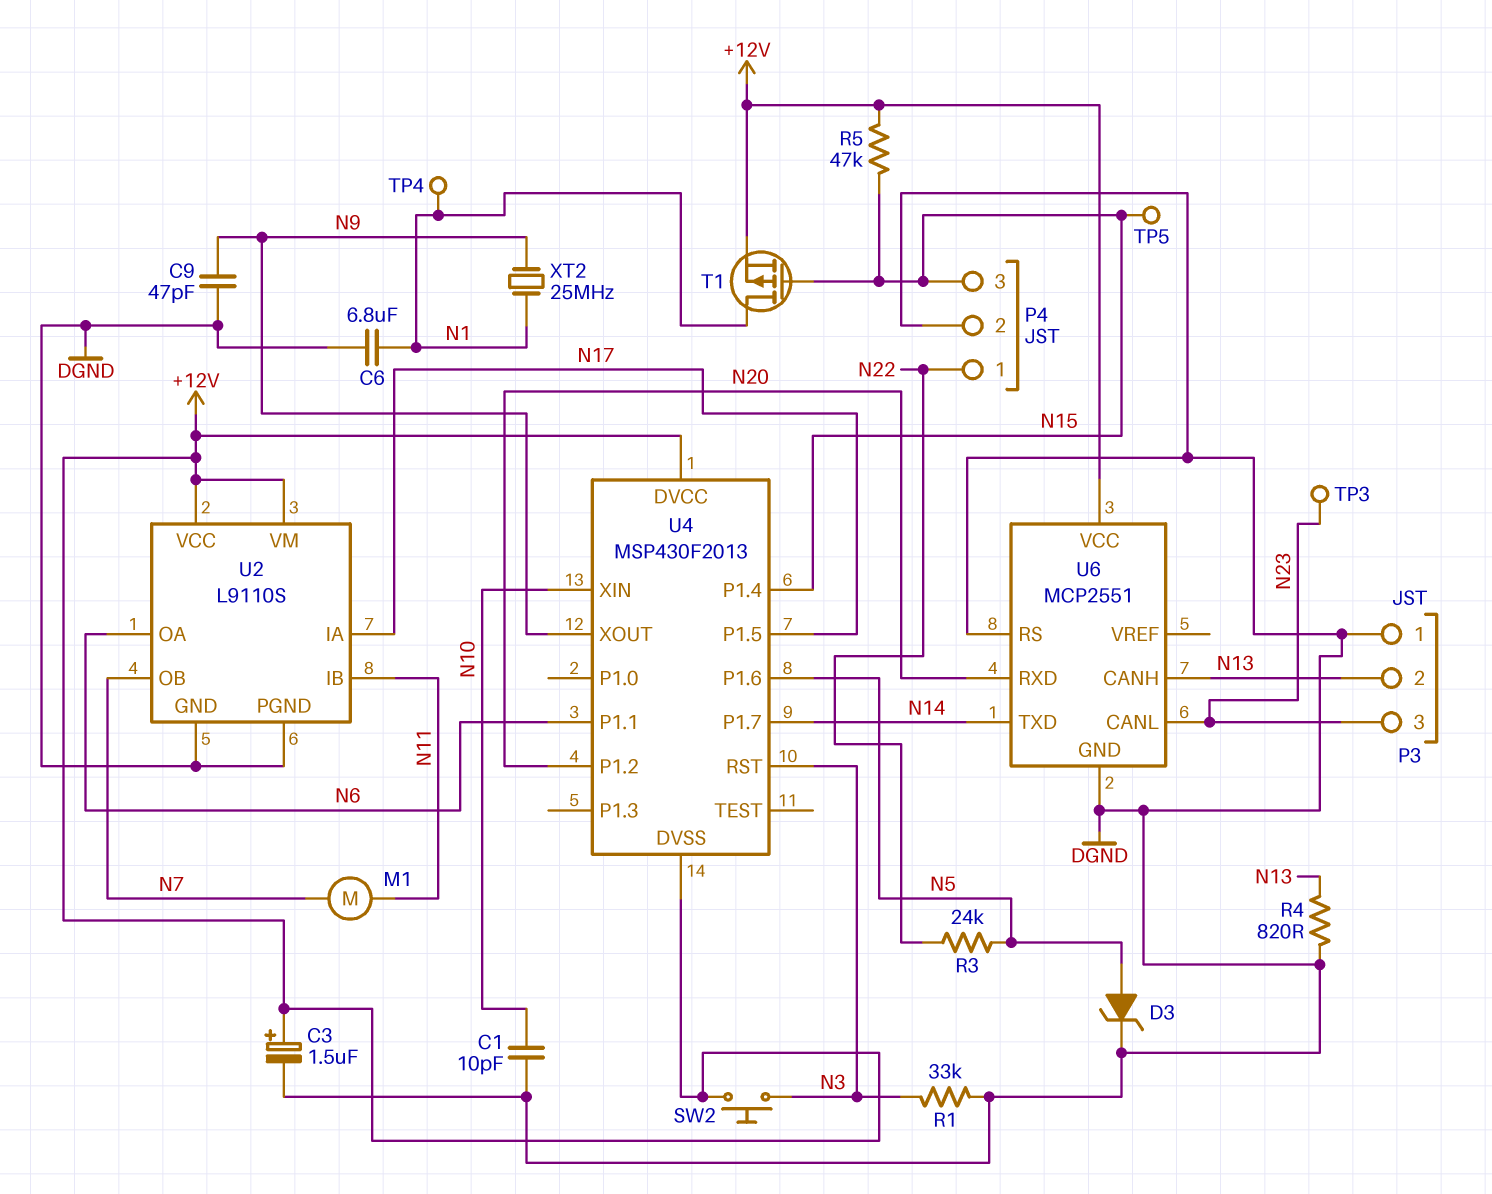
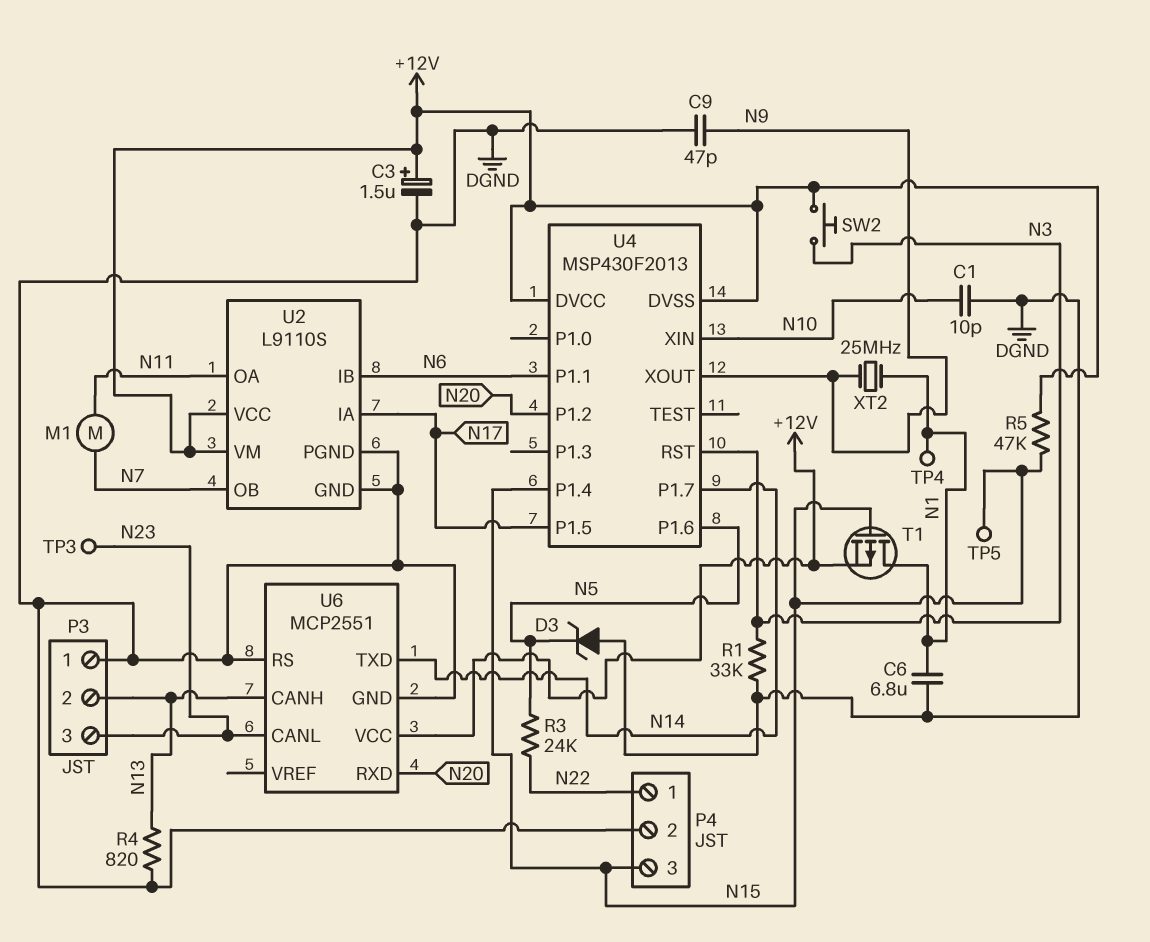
D3: zener (A N5, K DGND) -> zener (A DGND, K N5)
U2 pin IB: N11 -> N6
U2 pin OA: N6 -> N11

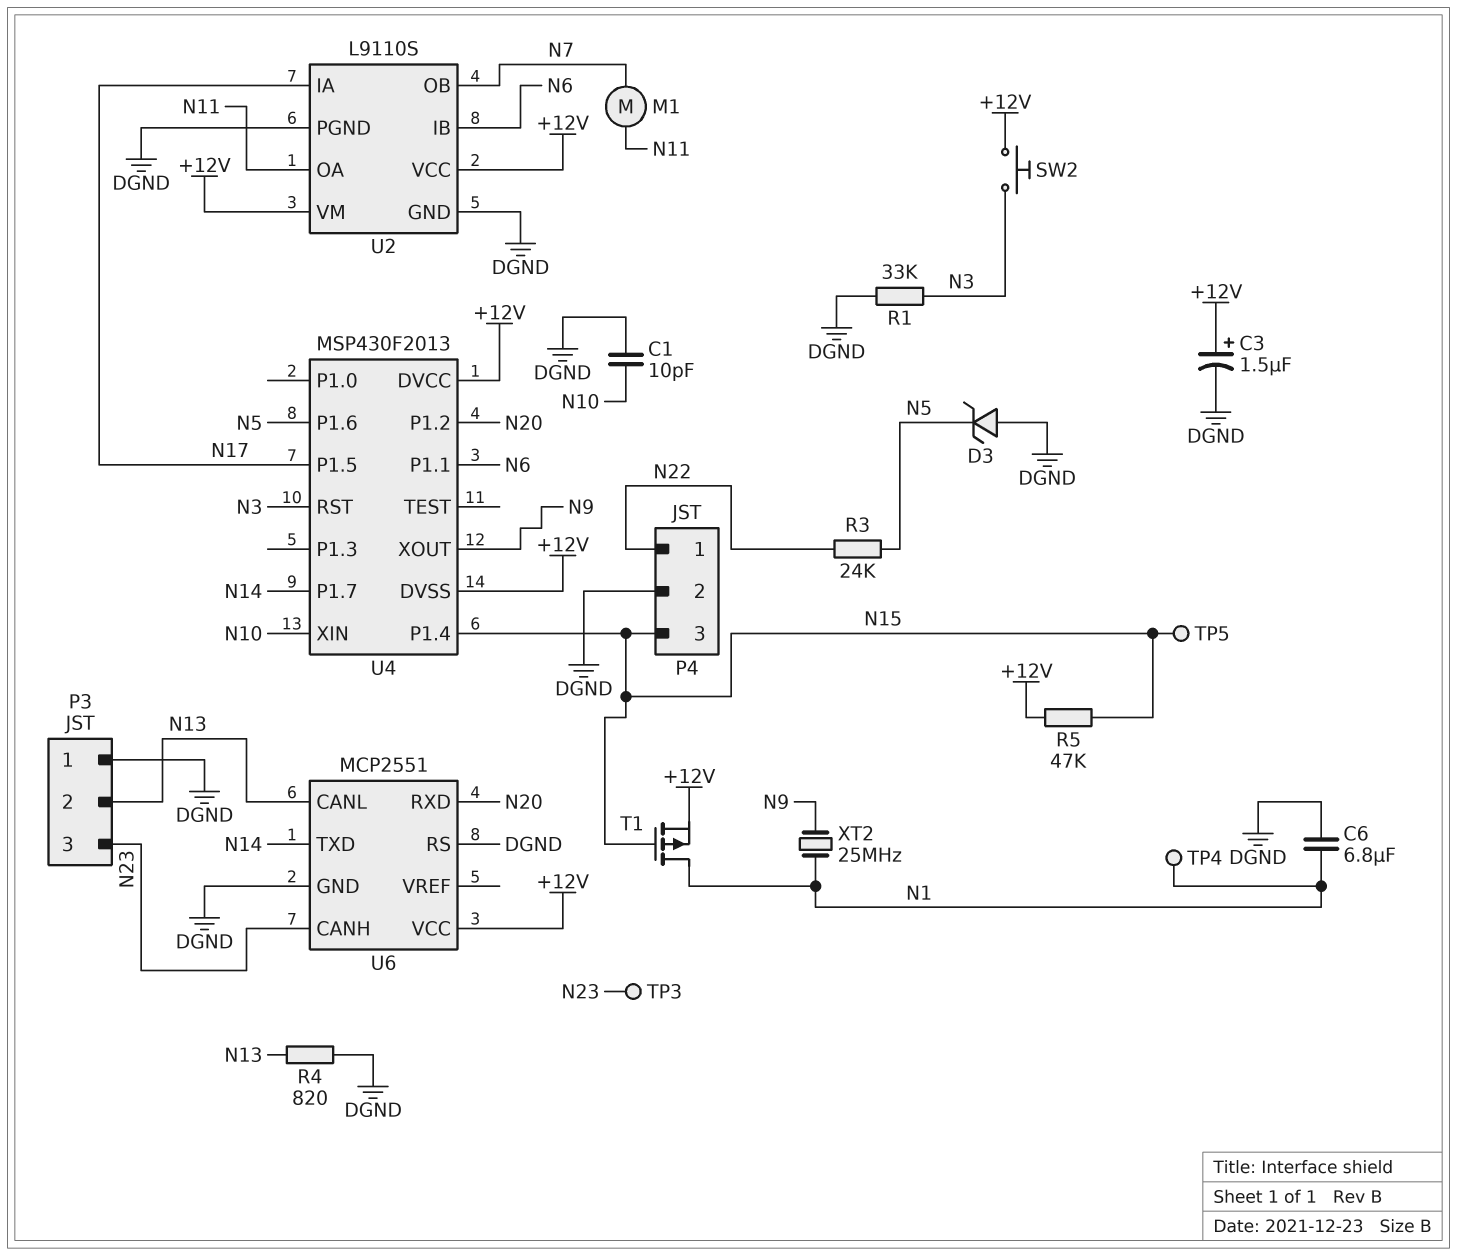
C9: 47pF (DGND, N9) -> none
U6 pin CANH: N13 -> N23
U6 pin CANL: N23 -> N13

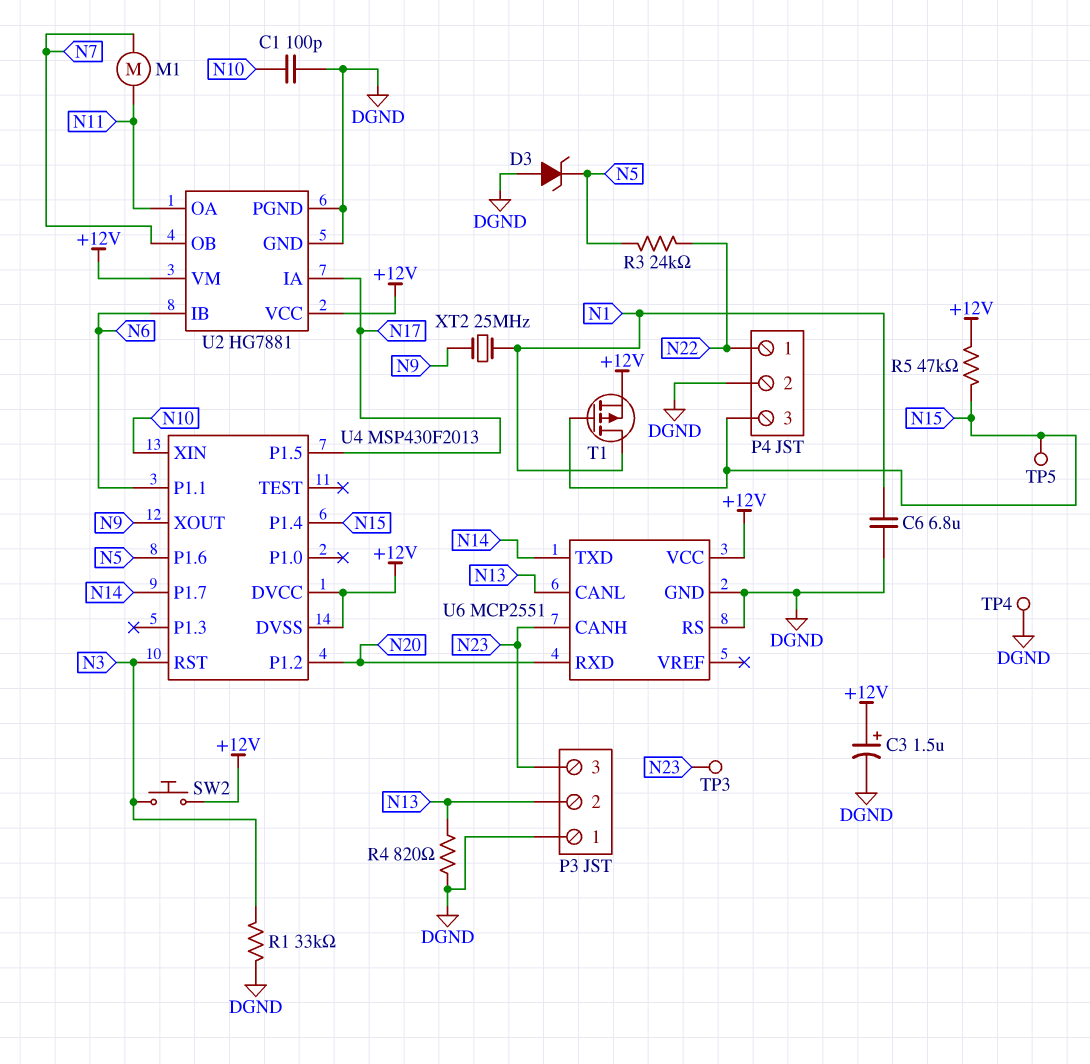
C1: 10pF (DGND, N10) -> 100pF (DGND, N10)
TP4: test point (N1) -> test point (DGND)
U2: L9110S -> HG7881

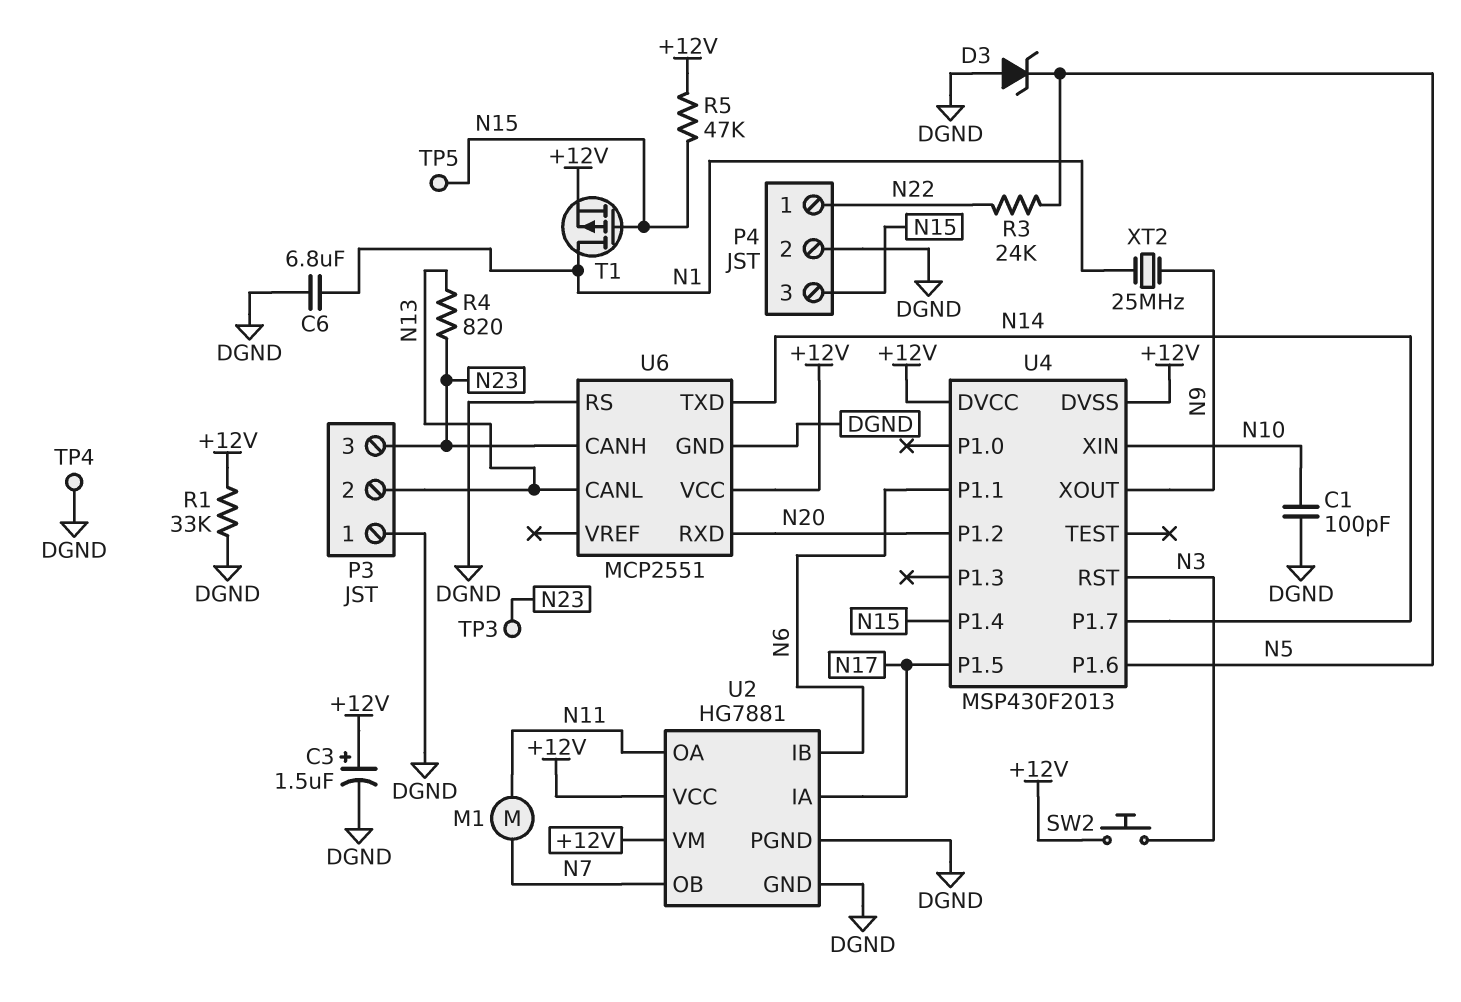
R1: 33k (DGND, N3) -> 33k (+12V, DGND)
R4: 820 (DGND, N13) -> 820 (N13, N23)

